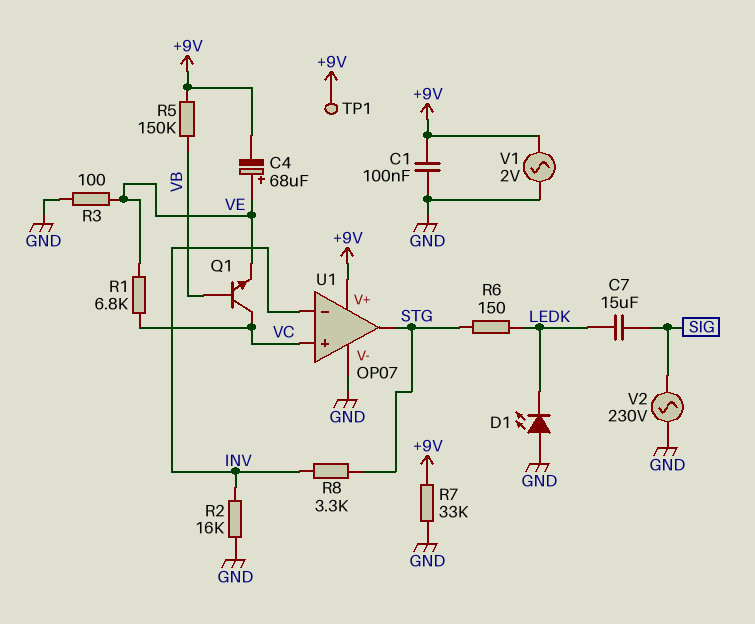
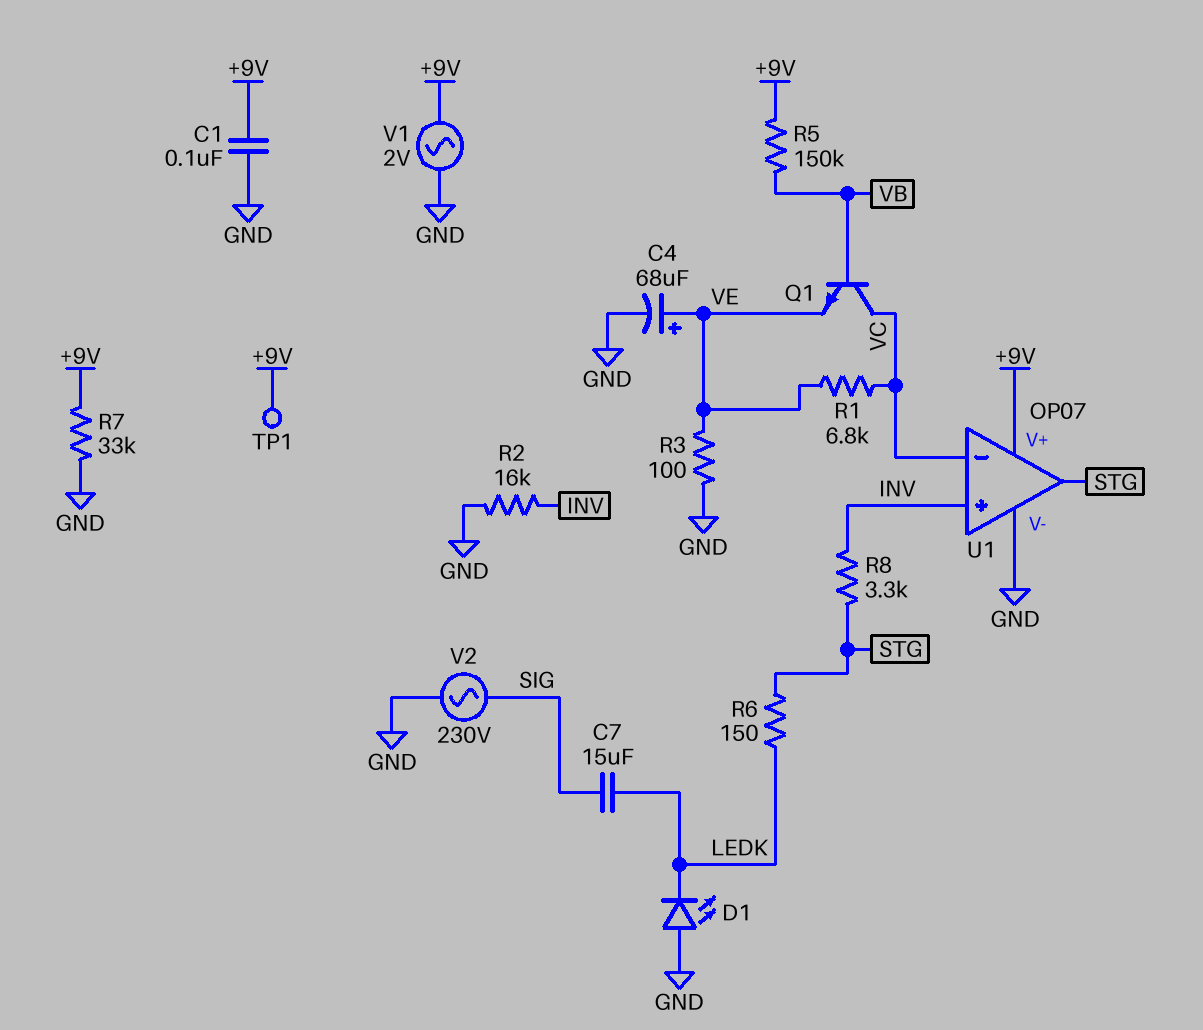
C4: 68uF (plus VE, minus +9V) -> 68uF (plus VE, minus GND)
U1 pin in+: VC -> INV
U1 pin in-: INV -> VC

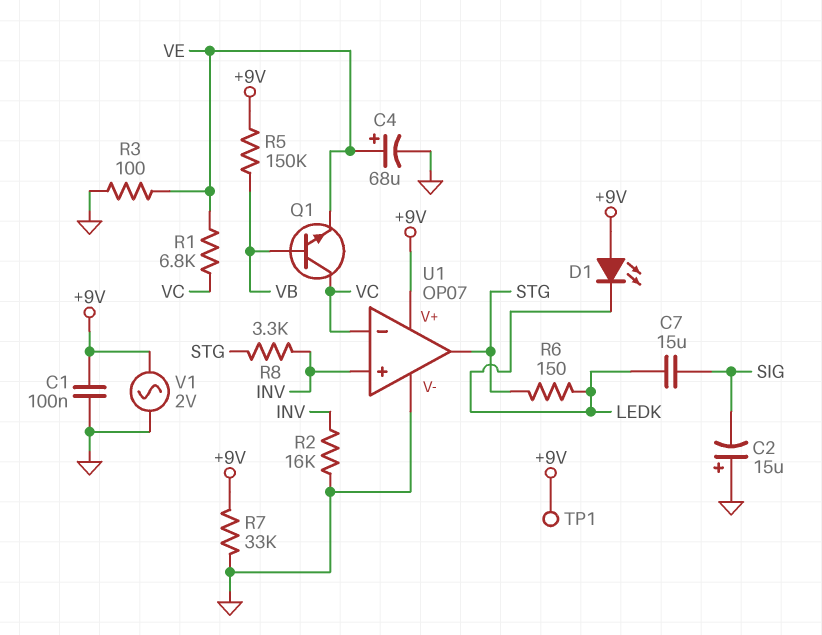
C2: none -> 15uF (plus GND, minus SIG)
D1: LED (A GND, K LEDK) -> LED (A +9V, K LEDK)
V2: AC 230V (GND, SIG) -> none

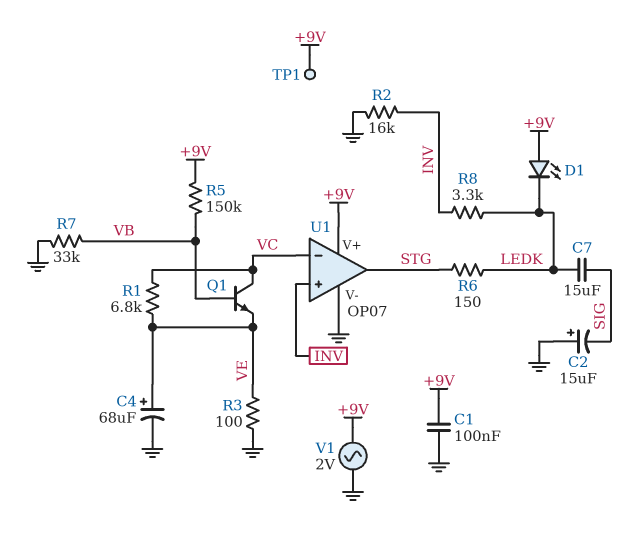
R7: 33k (+9V, GND) -> 33k (GND, VB)
R8: 3.3k (INV, STG) -> 3.3k (INV, LEDK)

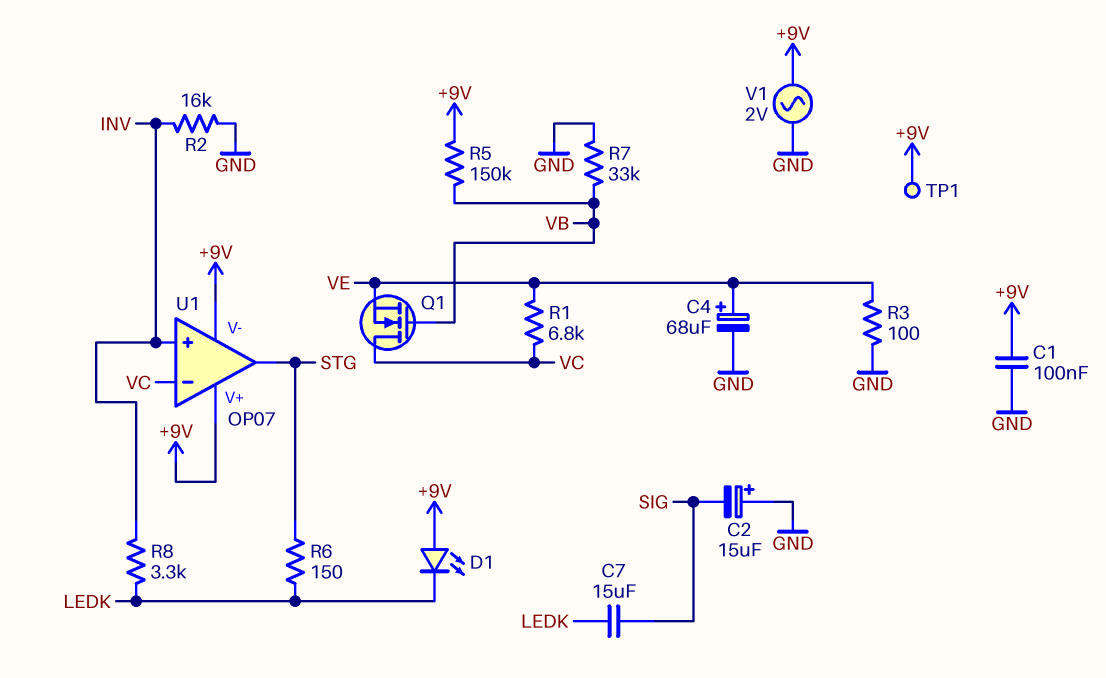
Q1: NPN (B VB, C VC, E VE) -> NMOS (G VB, D VC, S VE)
U1 pin V-: GND -> +9V

